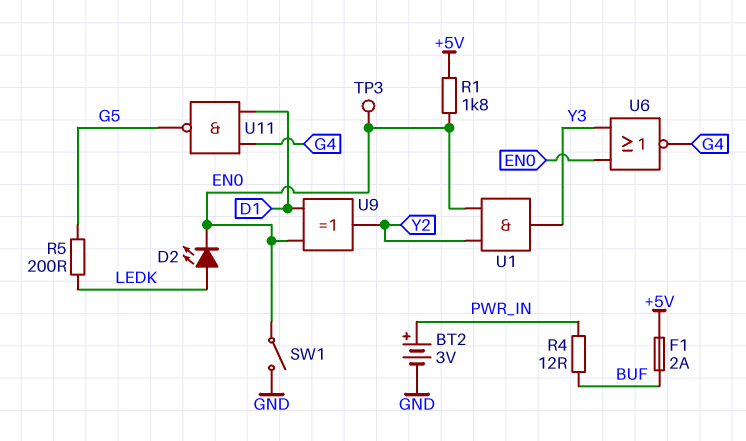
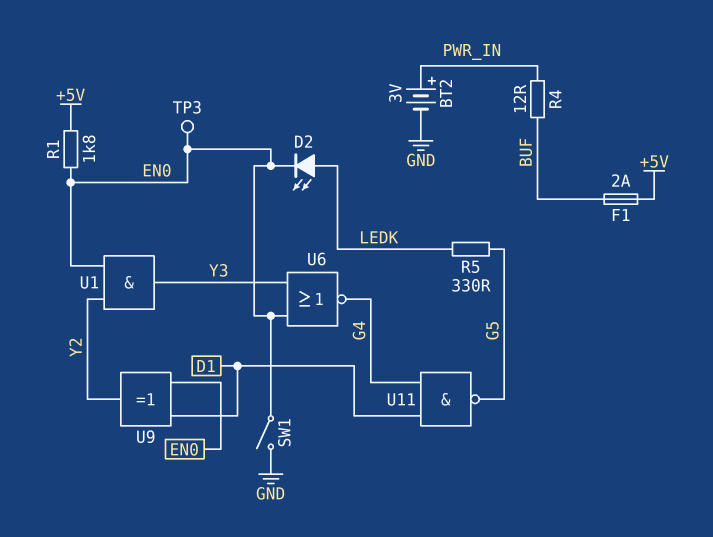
R5: 200 (G5, LEDK) -> 330 (G5, LEDK)

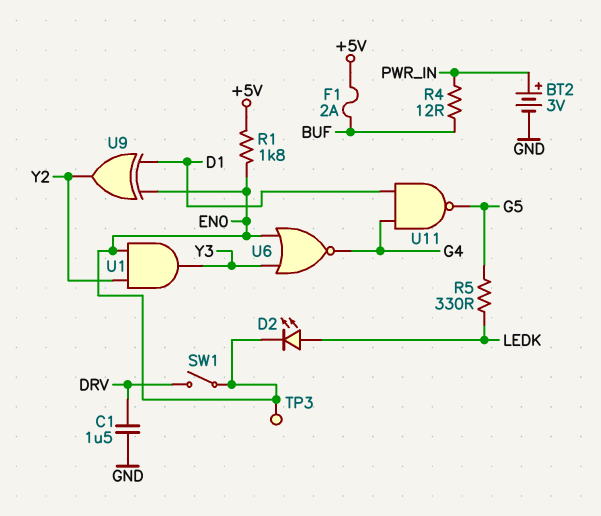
C1: none -> 1.5uF (DRV, GND)
SW1: switch (EN0, GND) -> switch (DRV, EN0)

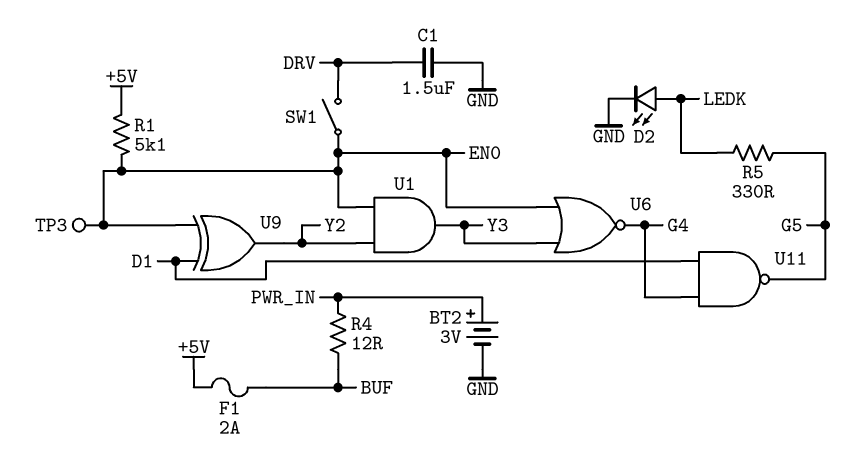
D2: LED (A LEDK, K EN0) -> LED (A LEDK, K GND)
R1: 1.8k (+5V, EN0) -> 5.1k (+5V, EN0)

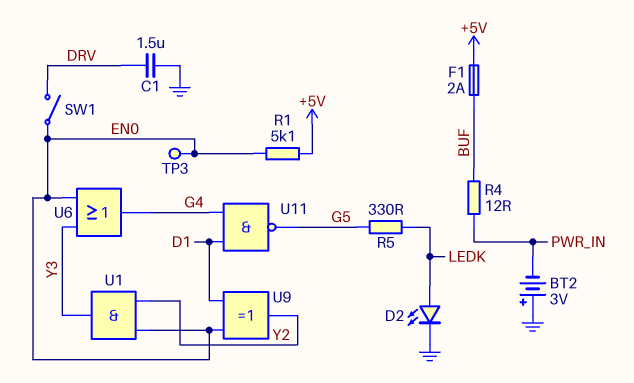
BT2: 3V (plus PWR_IN, minus GND) -> 3V (plus GND, minus PWR_IN)
U6: NOR (in EN0, in Y3, out G4) -> OR (in EN0, in Y3, out G4)

